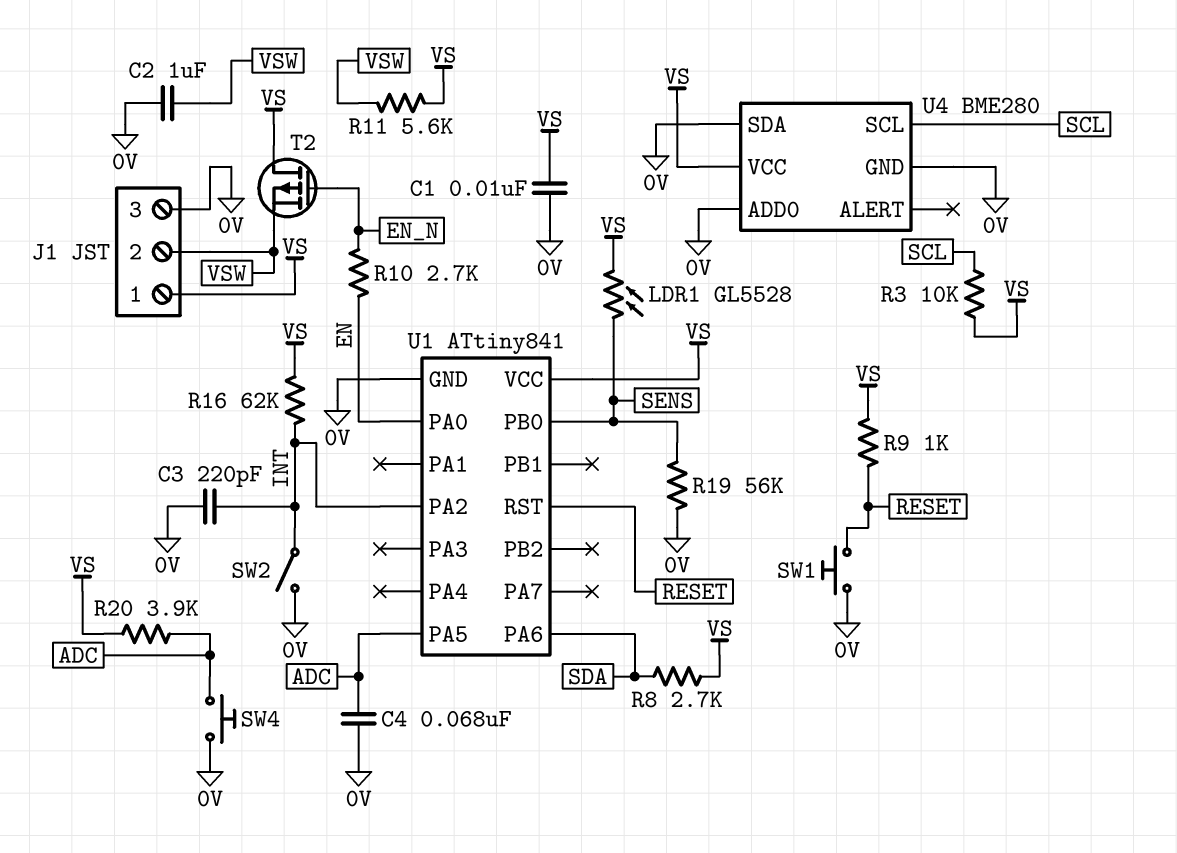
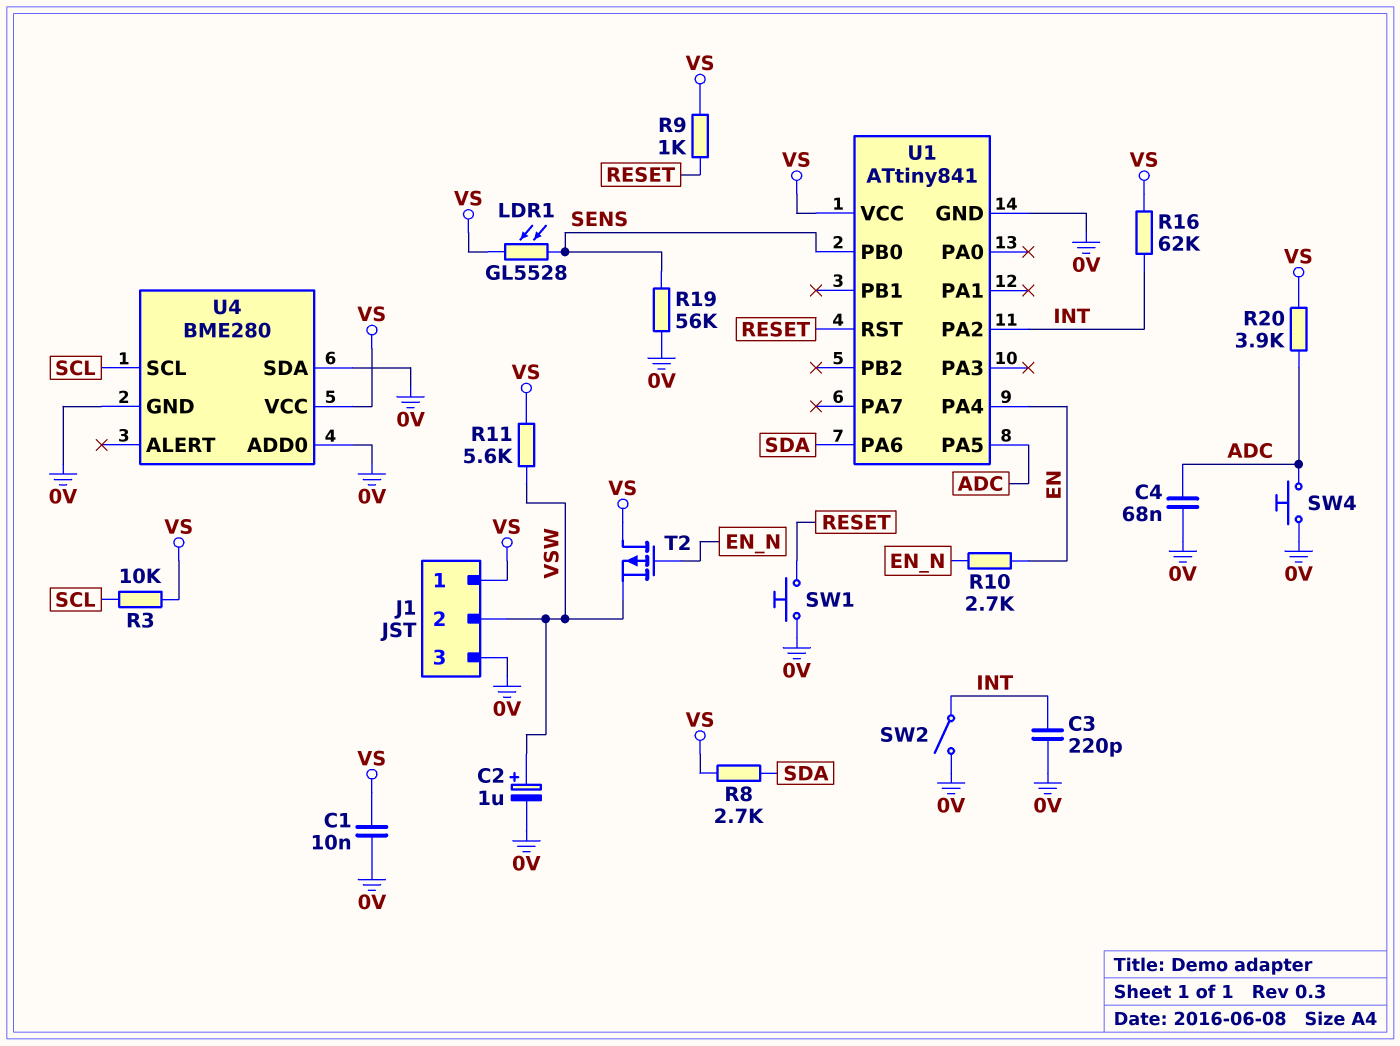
C2: 1uF (0V, VSW) -> 1uF (plus VSW, minus 0V)
U1 pin PA0: EN -> none
U1 pin PA4: none -> EN

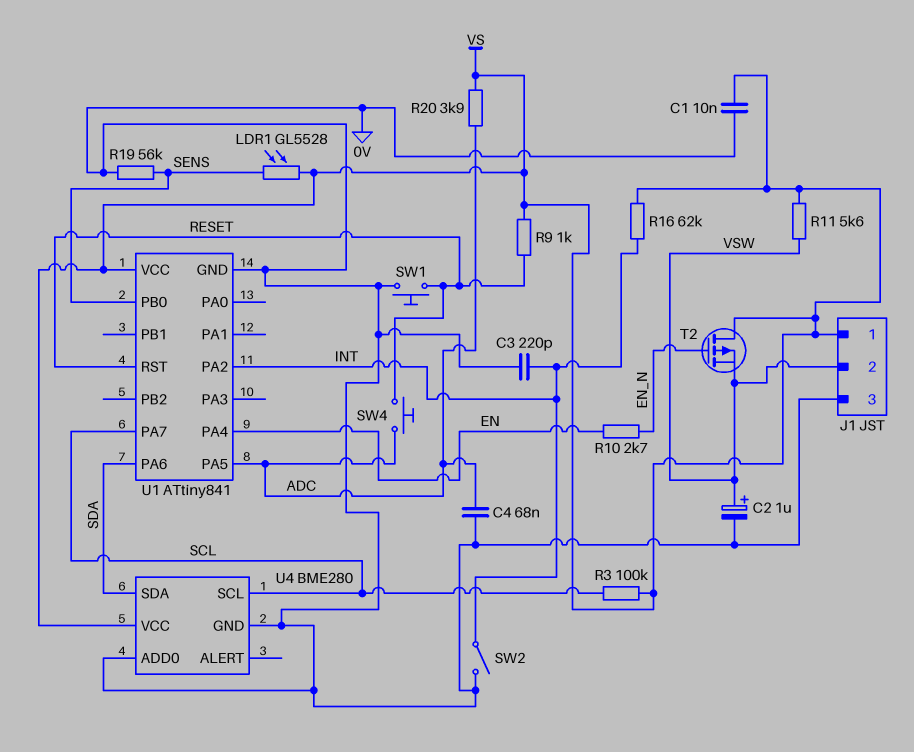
R3: 10k (SCL, VS) -> 100k (SCL, VS)
R8: 2.7k (SDA, VS) -> none
SW4: button (0V, ADC) -> button (ADC, RESET)
U1 pin PA7: none -> SCL
U4 pin SDA: 0V -> SDA

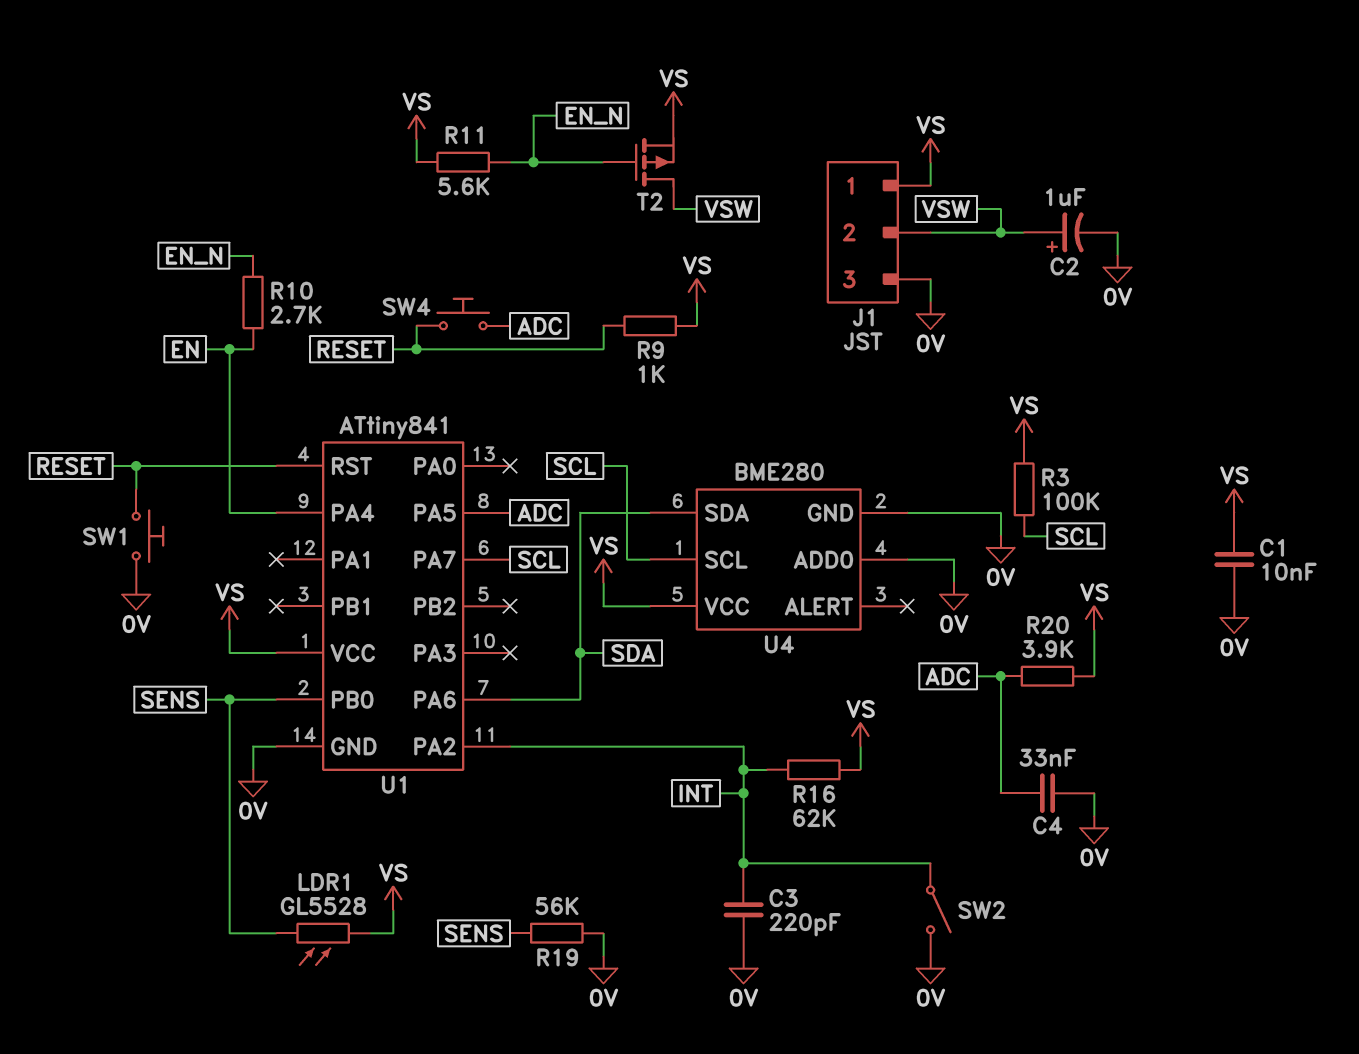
C4: 68nF (0V, ADC) -> 33nF (0V, ADC)
R11: 5.6k (VS, VSW) -> 5.6k (EN_N, VS)
T2: PMOS (G EN_N, D VS, S VSW) -> PMOS (G EN_N, D VSW, S VS)

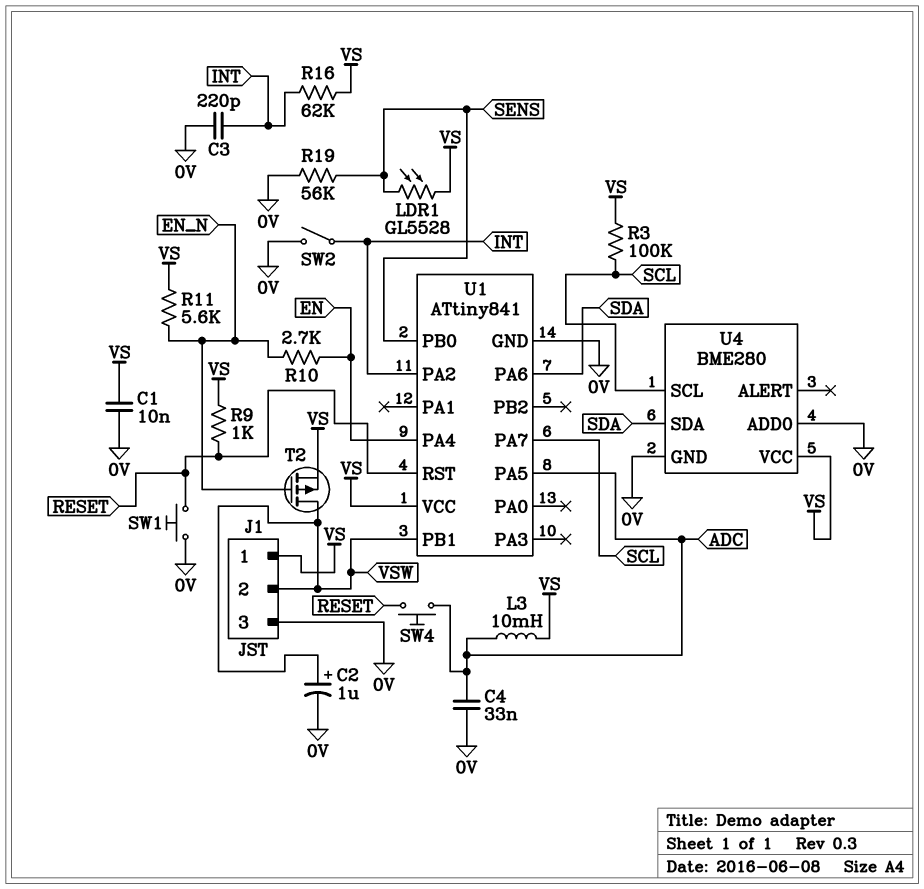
L3: none -> 10mH (ADC, VS)
R20: 3.9k (ADC, VS) -> none
U1 pin PB1: none -> VSW

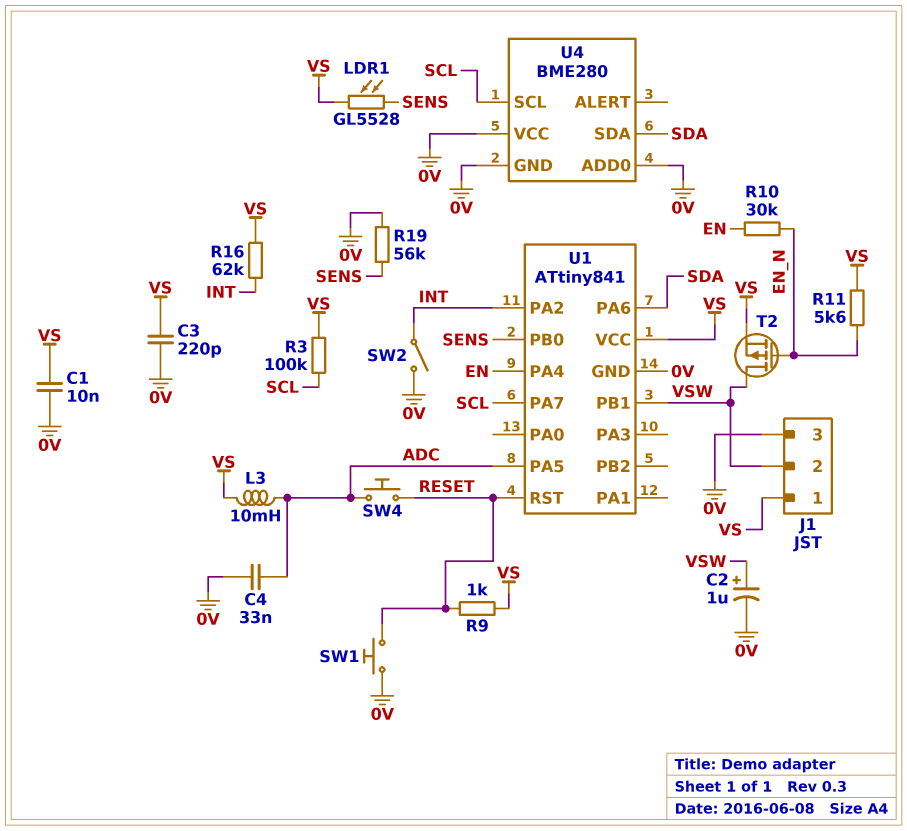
C3: 220pF (0V, INT) -> 220pF (0V, VS)
R10: 2.7k (EN, EN_N) -> 30k (EN, EN_N)
U4 pin VCC: VS -> 0V

